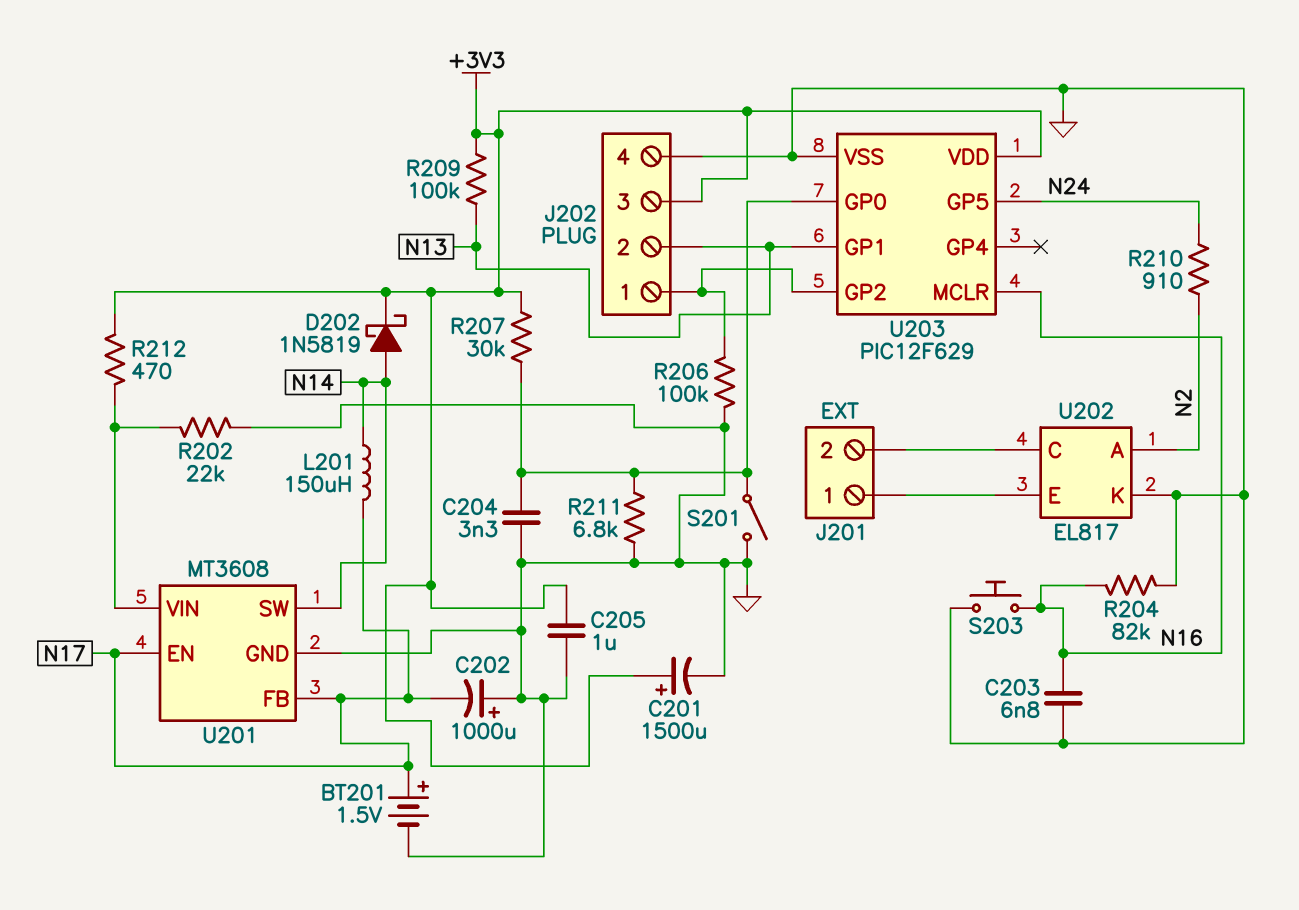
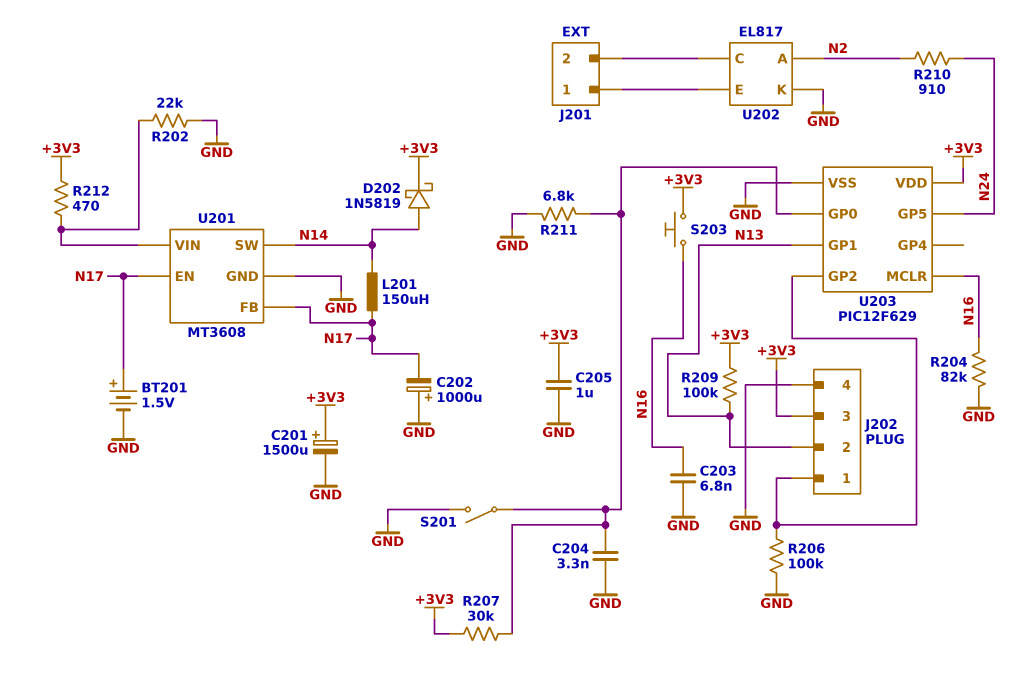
S203: button (GND, N16) -> button (+3V3, N16)

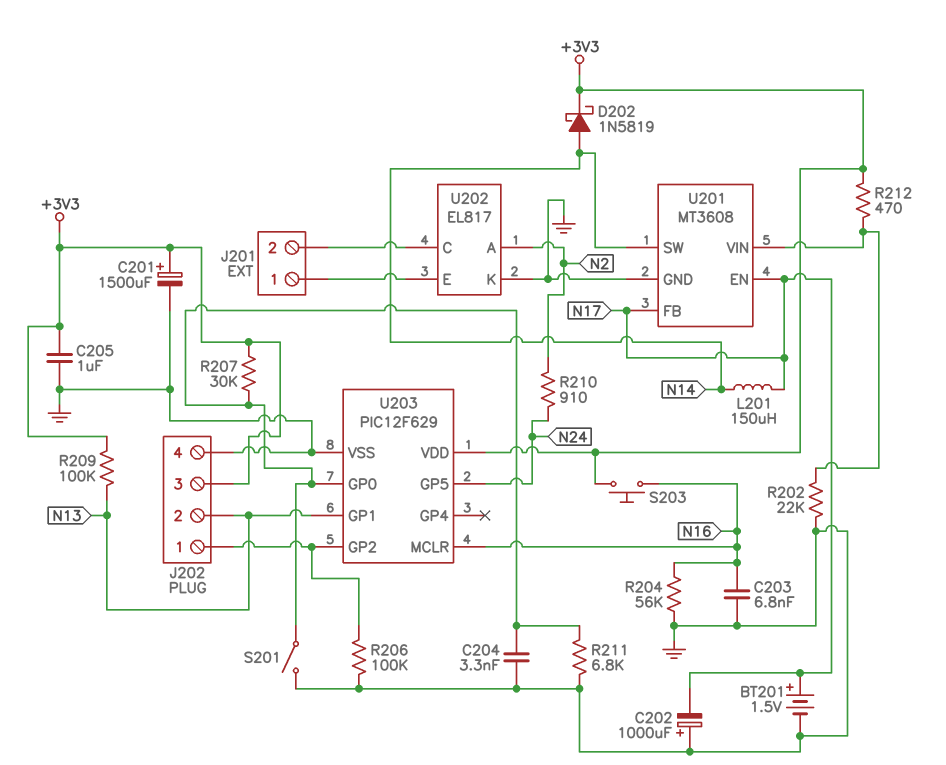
R204: 82k (GND, N16) -> 56k (GND, N16)

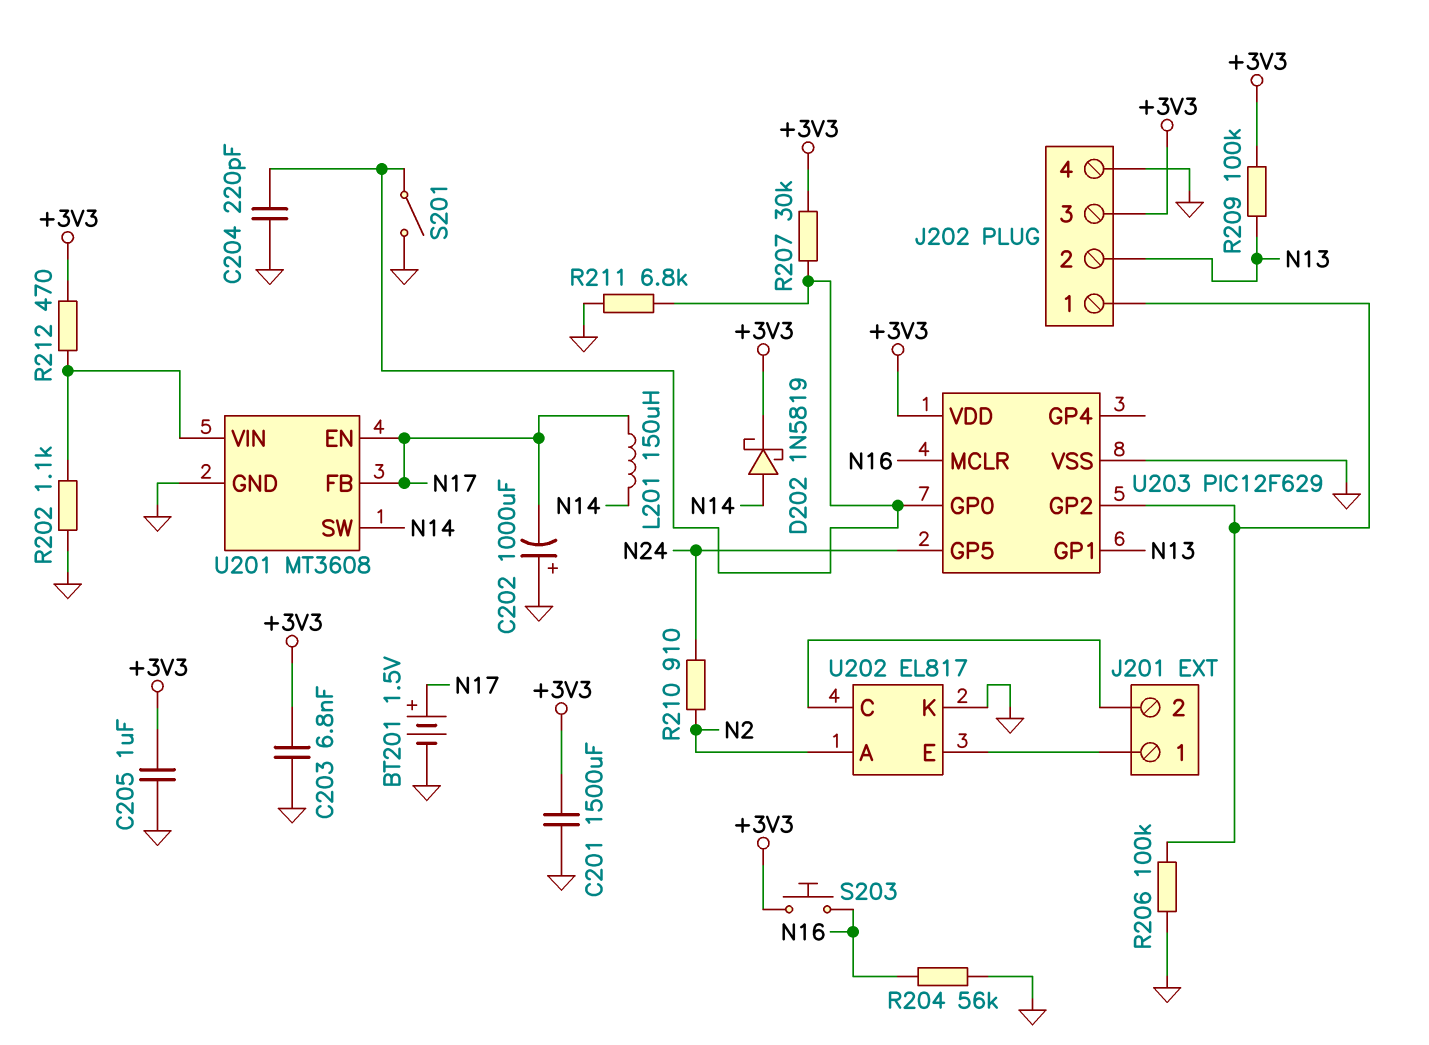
C201: 1500uF (plus +3V3, minus GND) -> 1500uF (+3V3, GND)
C203: 6.8nF (GND, N16) -> 6.8nF (+3V3, GND)
C204: 3.3nF (GND, U203/GP0) -> 220pF (GND, U203/GP0)
R202: 22k (GND, U201/VIN) -> 1.1k (GND, U201/VIN)

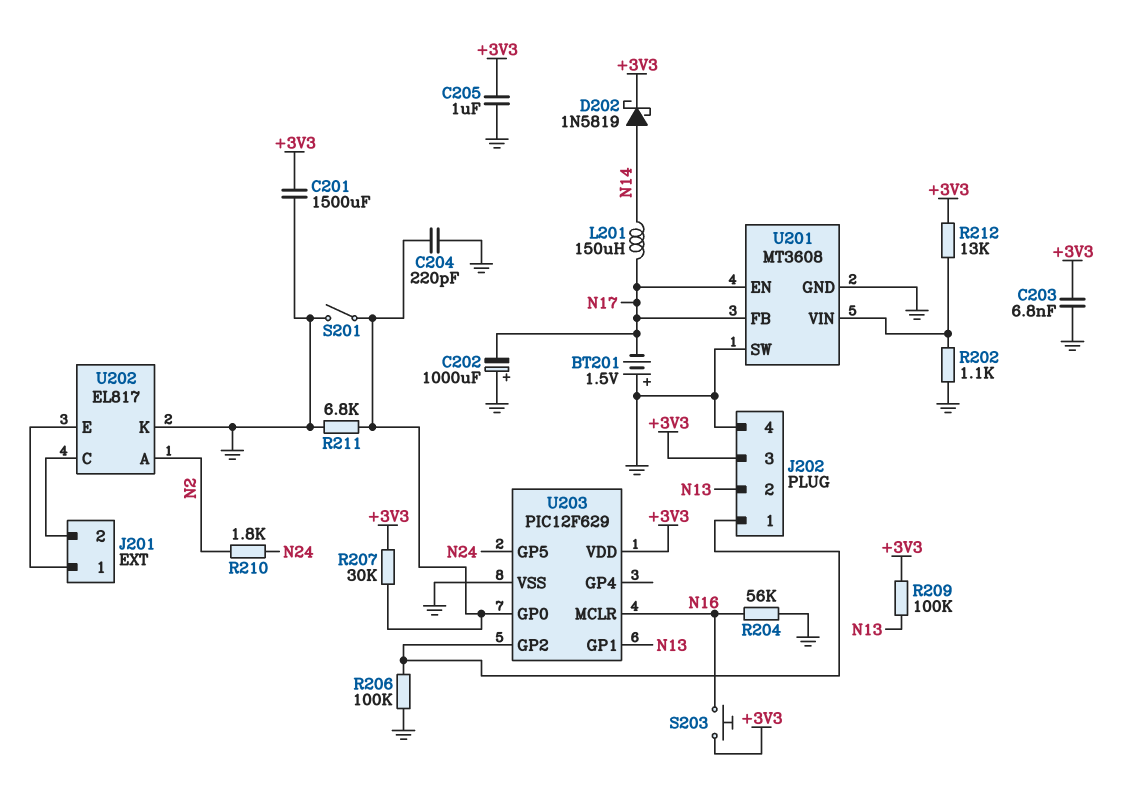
BT201: 1.5V (plus N17, minus GND) -> 1.5V (plus GND, minus N17)
R210: 910 (N2, N24) -> 1.8k (N2, N24)
R212: 470 (+3V3, U201/VIN) -> 13k (+3V3, U201/VIN)
U201 pin SW: N14 -> GND

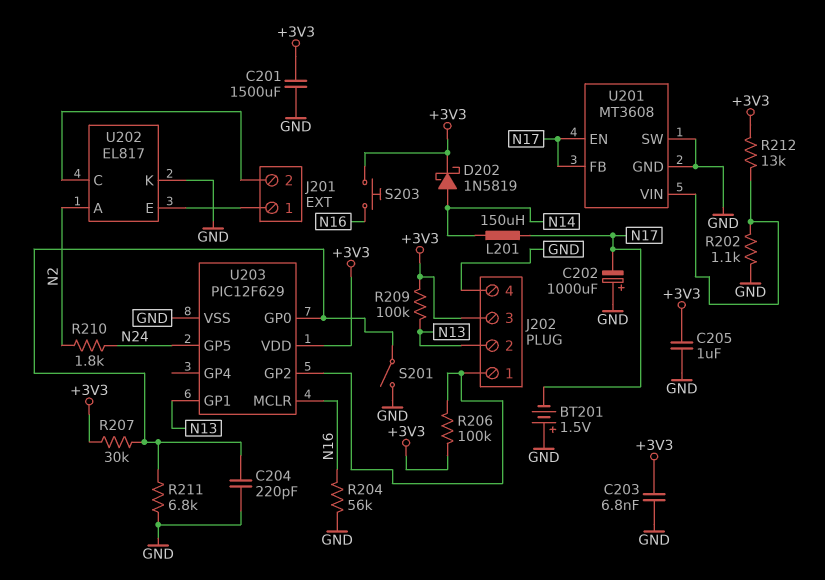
R206: 100k (GND, J202/1) -> 100k (+3V3, J202/1)

